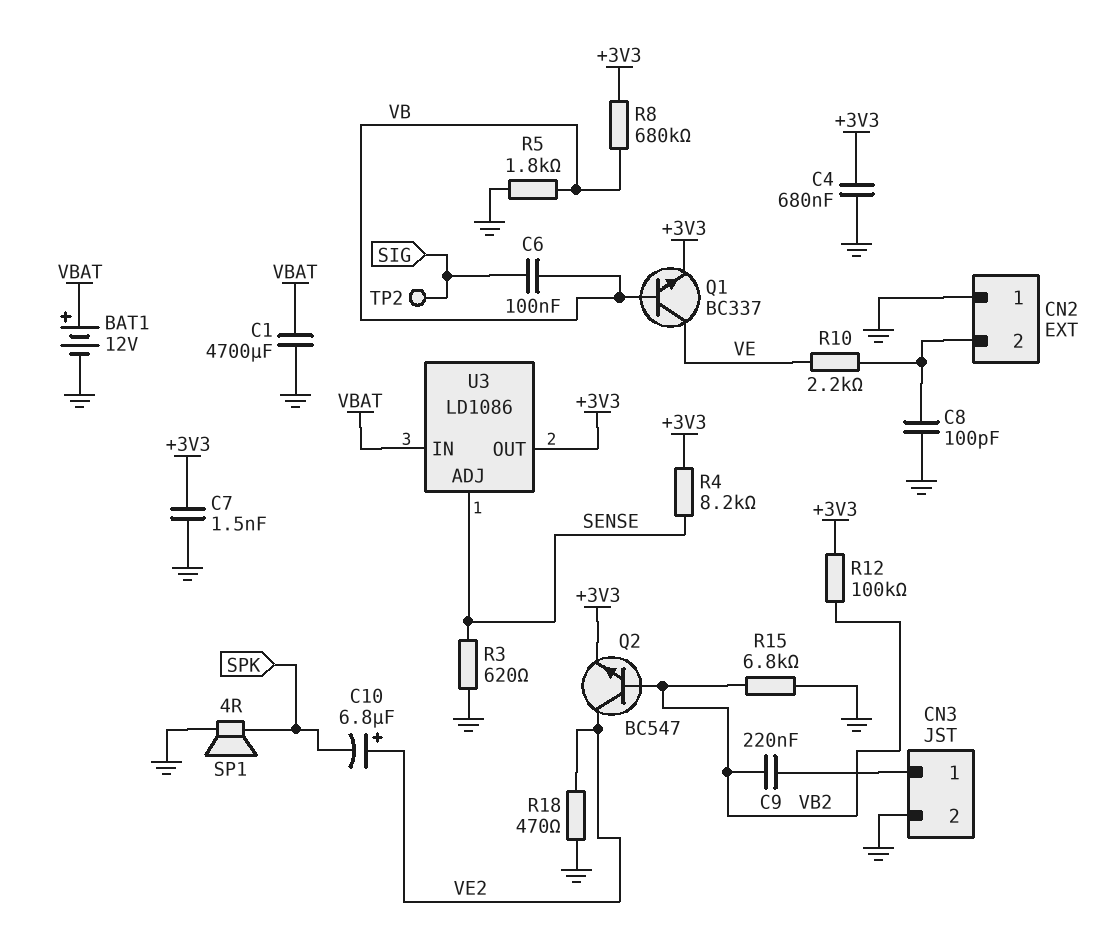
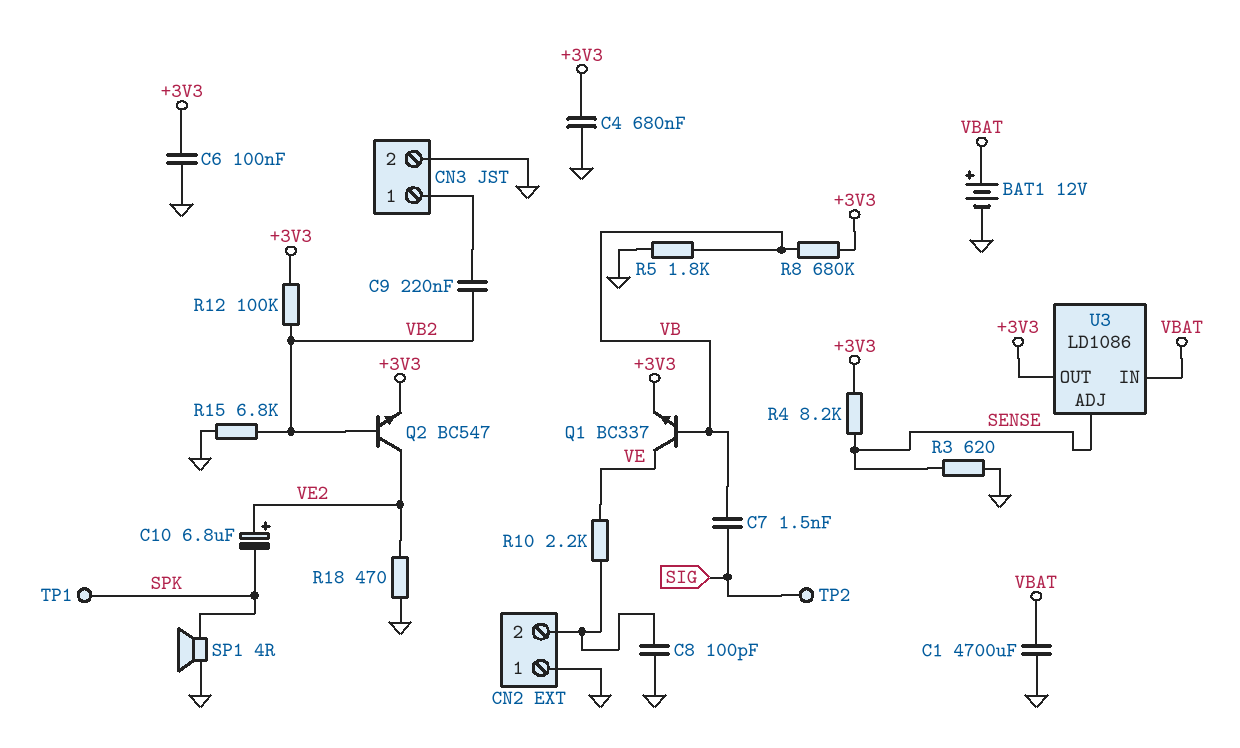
C6: 100nF (SIG, VB) -> 100nF (+3V3, GND)
C7: 1.5nF (+3V3, GND) -> 1.5nF (SIG, VB)
TP1: none -> test point (SPK)

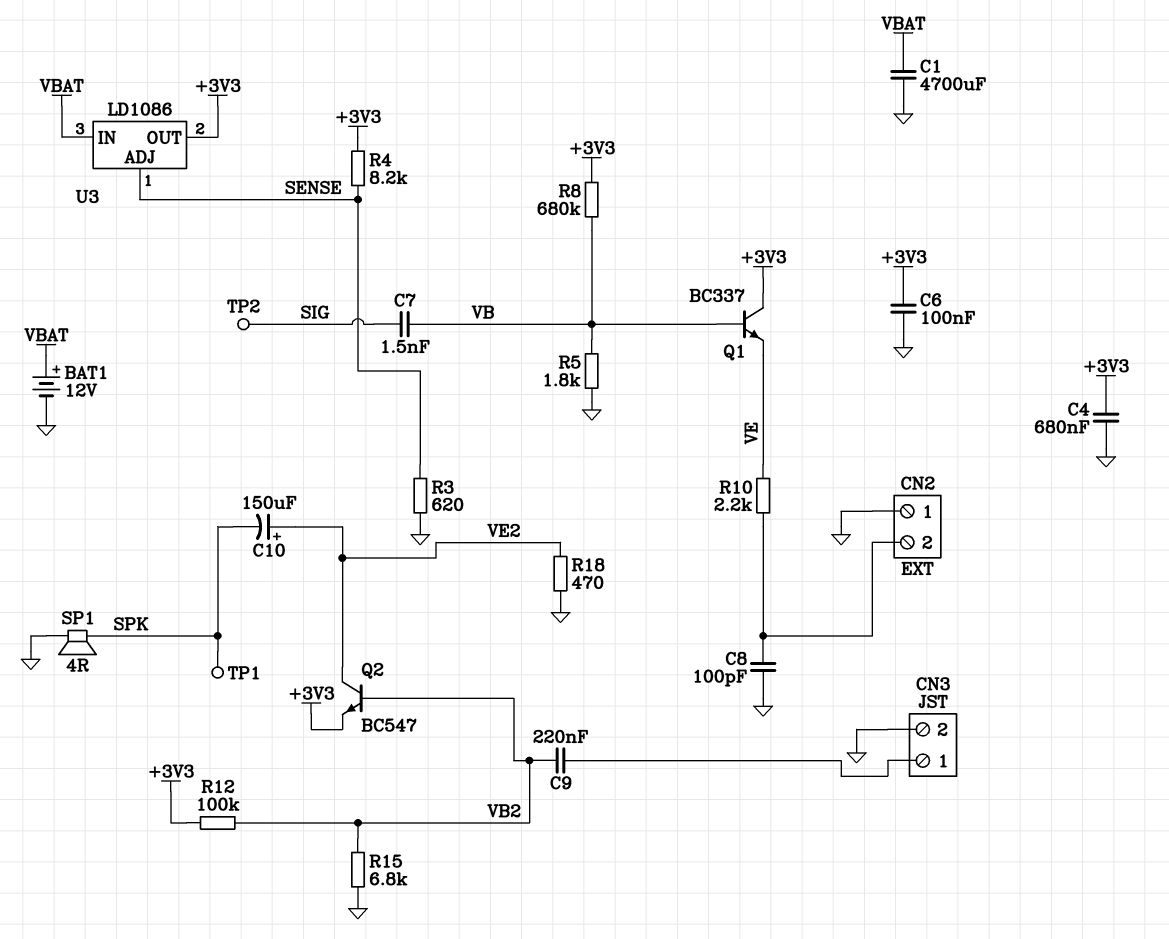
C10: 6.8uF (plus VE2, minus SPK) -> 150uF (plus VE2, minus SPK)
Q1: NPN BC337 (B VB, C VE, E +3V3) -> NPN BC337 (B VB, C +3V3, E VE)

